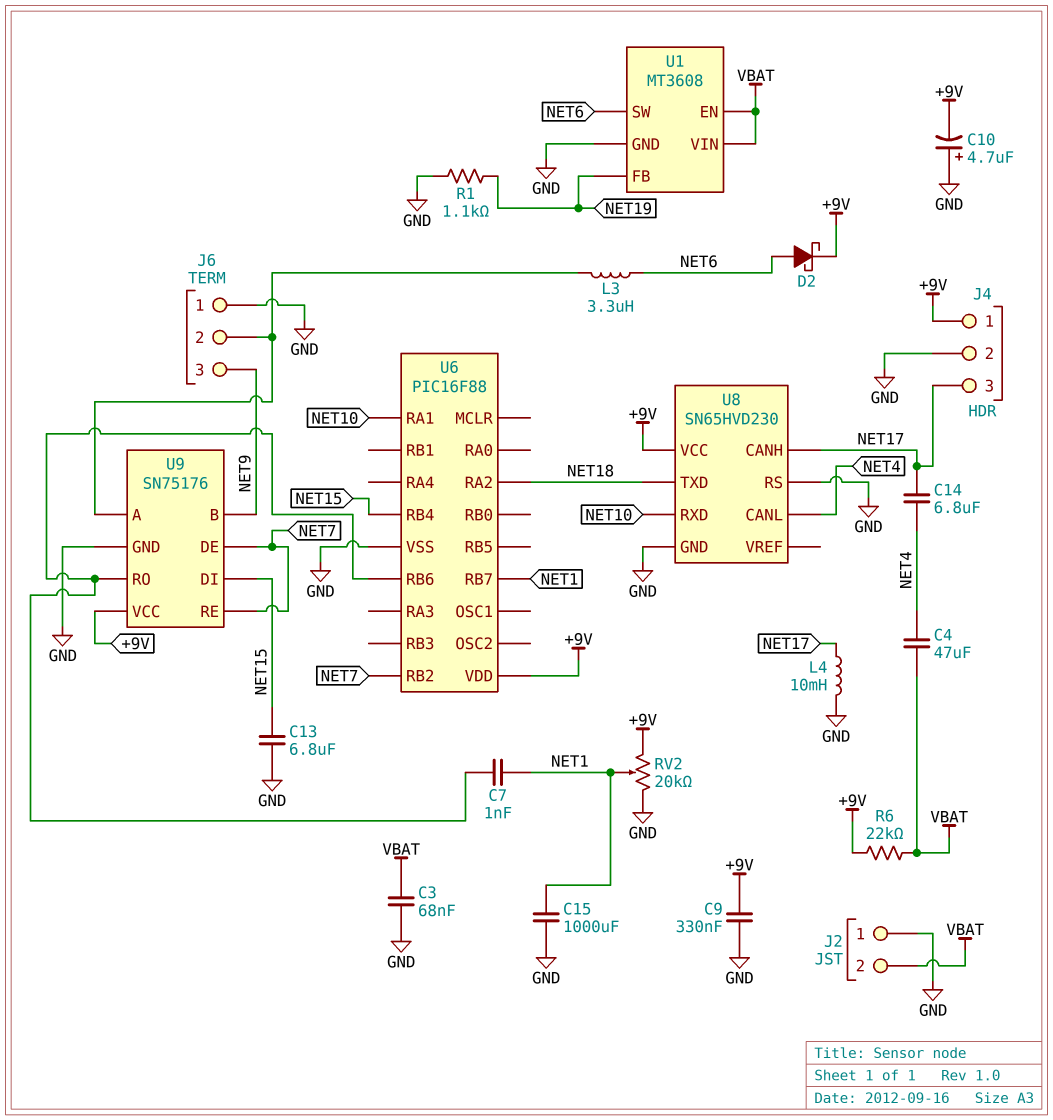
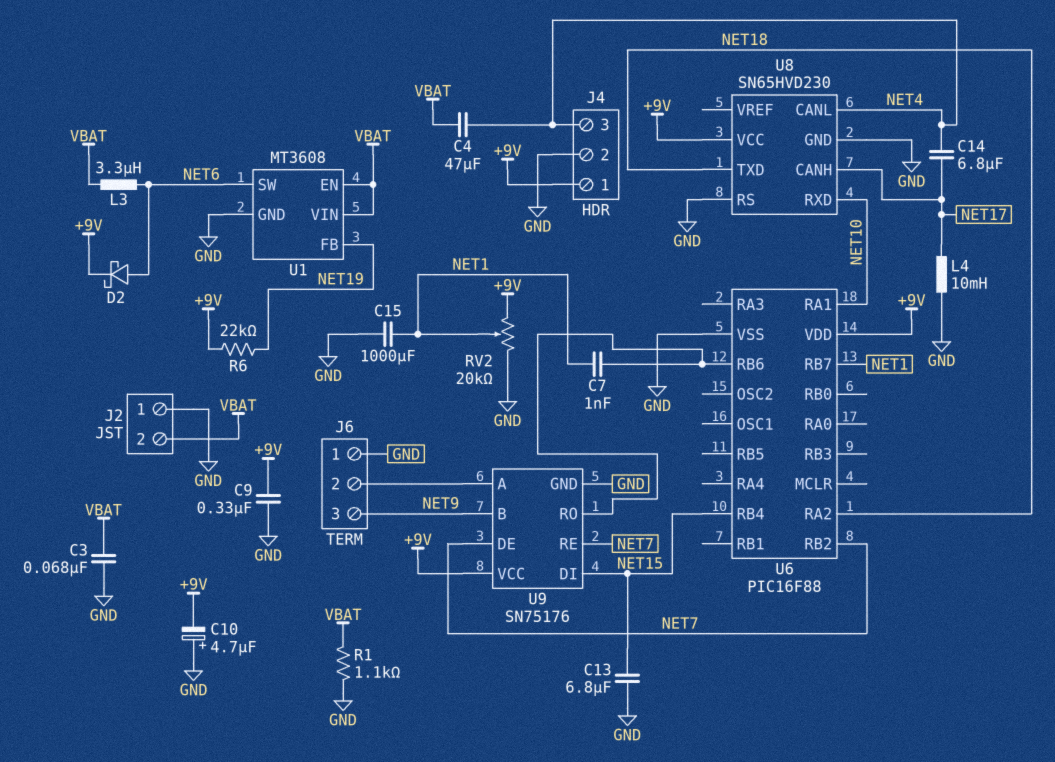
J4 pin 3: NET17 -> NET4
L3: 3.3uH (J6/2, NET6) -> 3.3uH (NET6, VBAT)
R1: 1.1k (GND, NET19) -> 1.1k (GND, VBAT)
R6: 22k (+9V, VBAT) -> 22k (+9V, NET19)

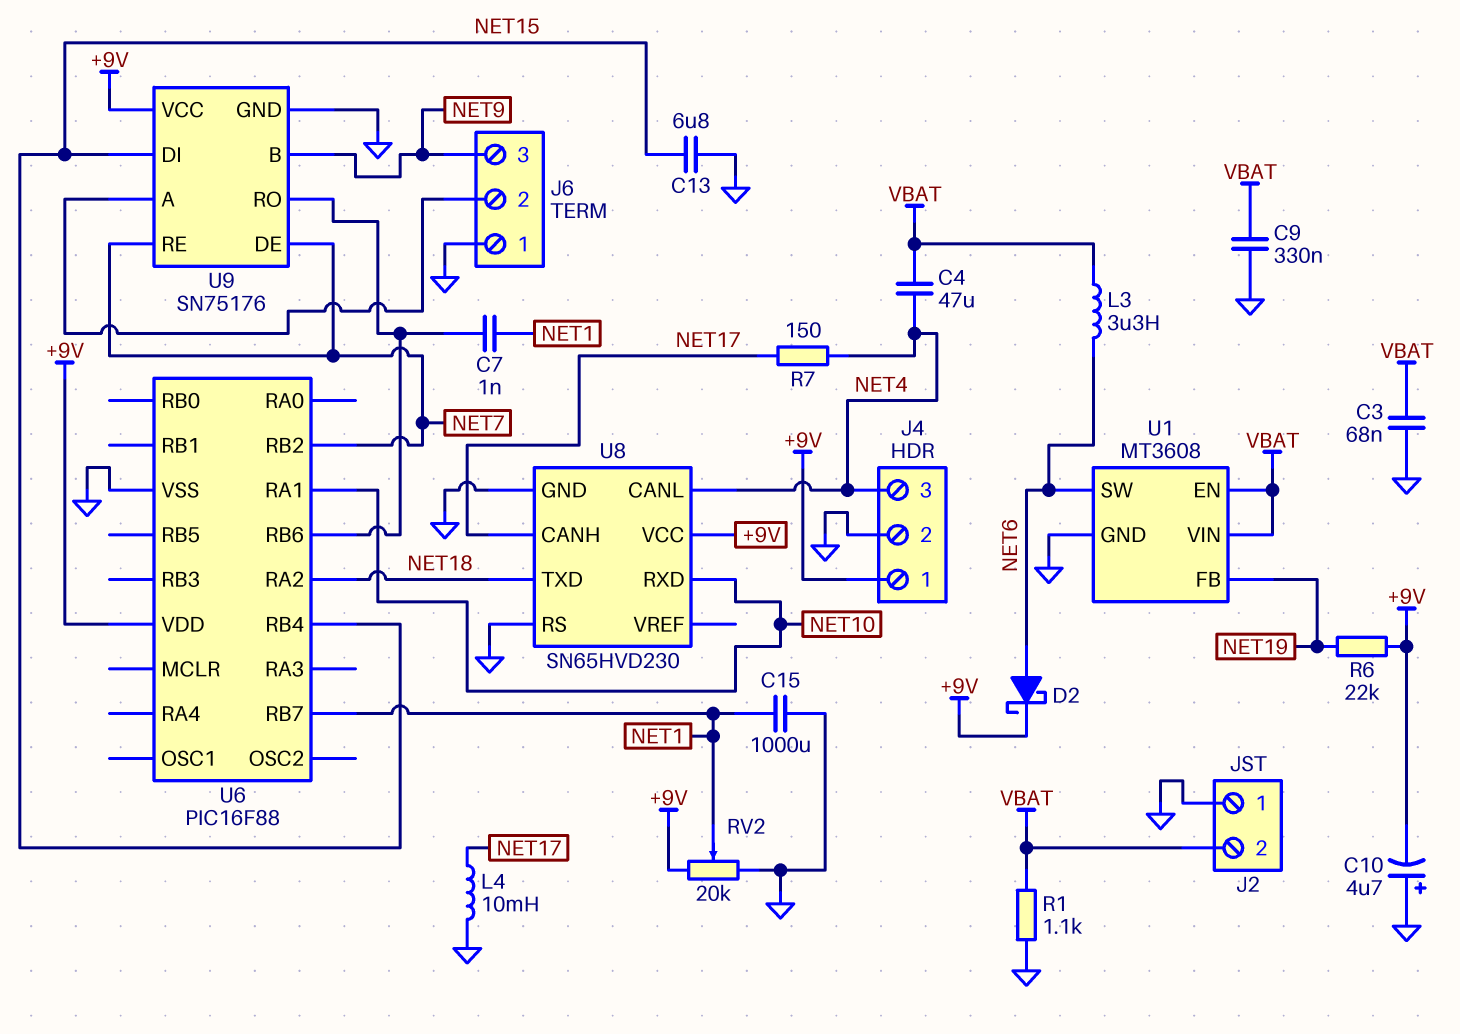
C9: 330nF (+9V, GND) -> 330nF (GND, VBAT)
C14: 6.8uF (NET4, NET17) -> none
R7: none -> 150 (NET4, NET17)

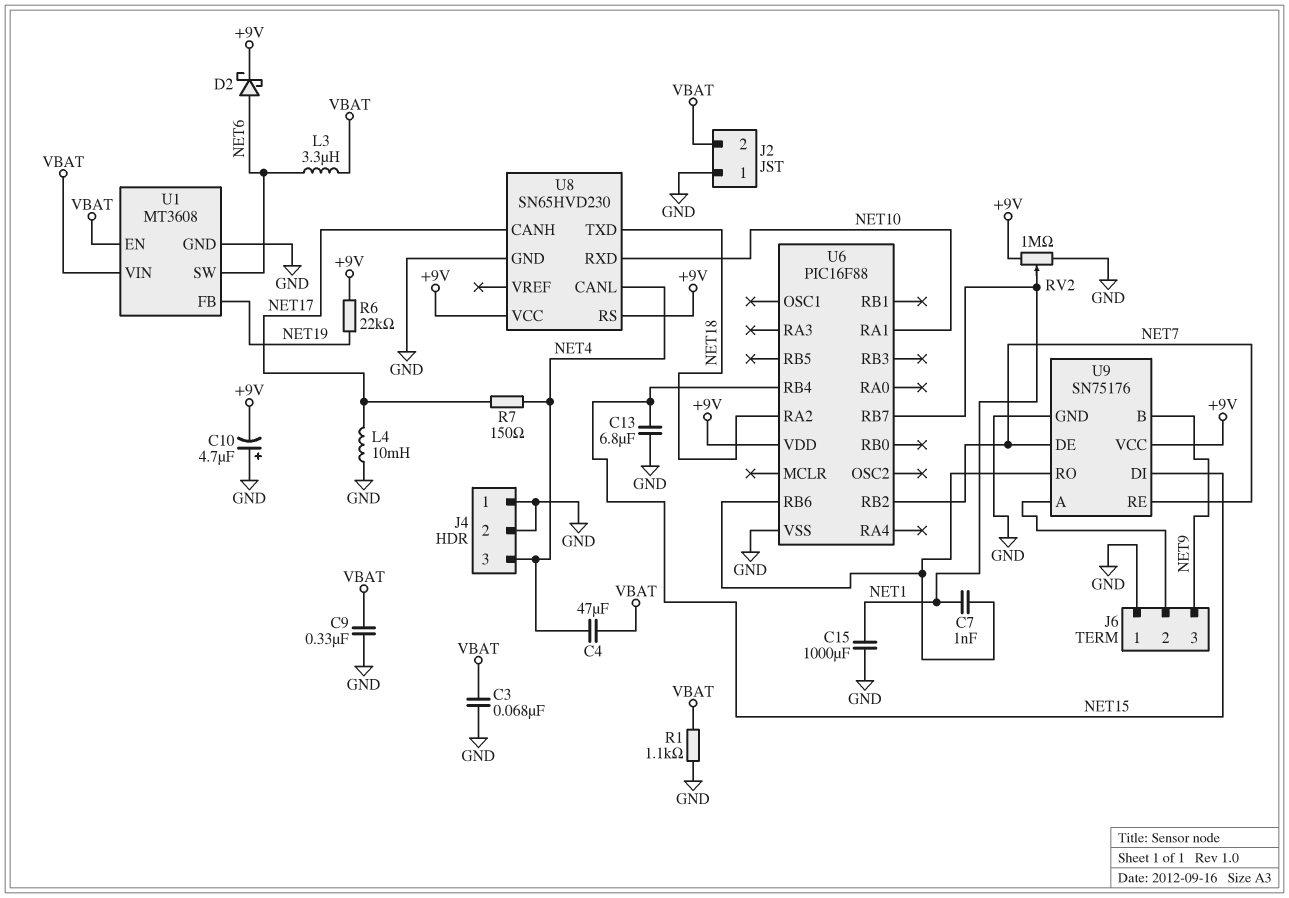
J4 pin 1: +9V -> GND
RV2: 20k (+9V, GND, wiper NET1) -> 1M (+9V, GND, wiper NET1)
U8 pin RS: GND -> +9V

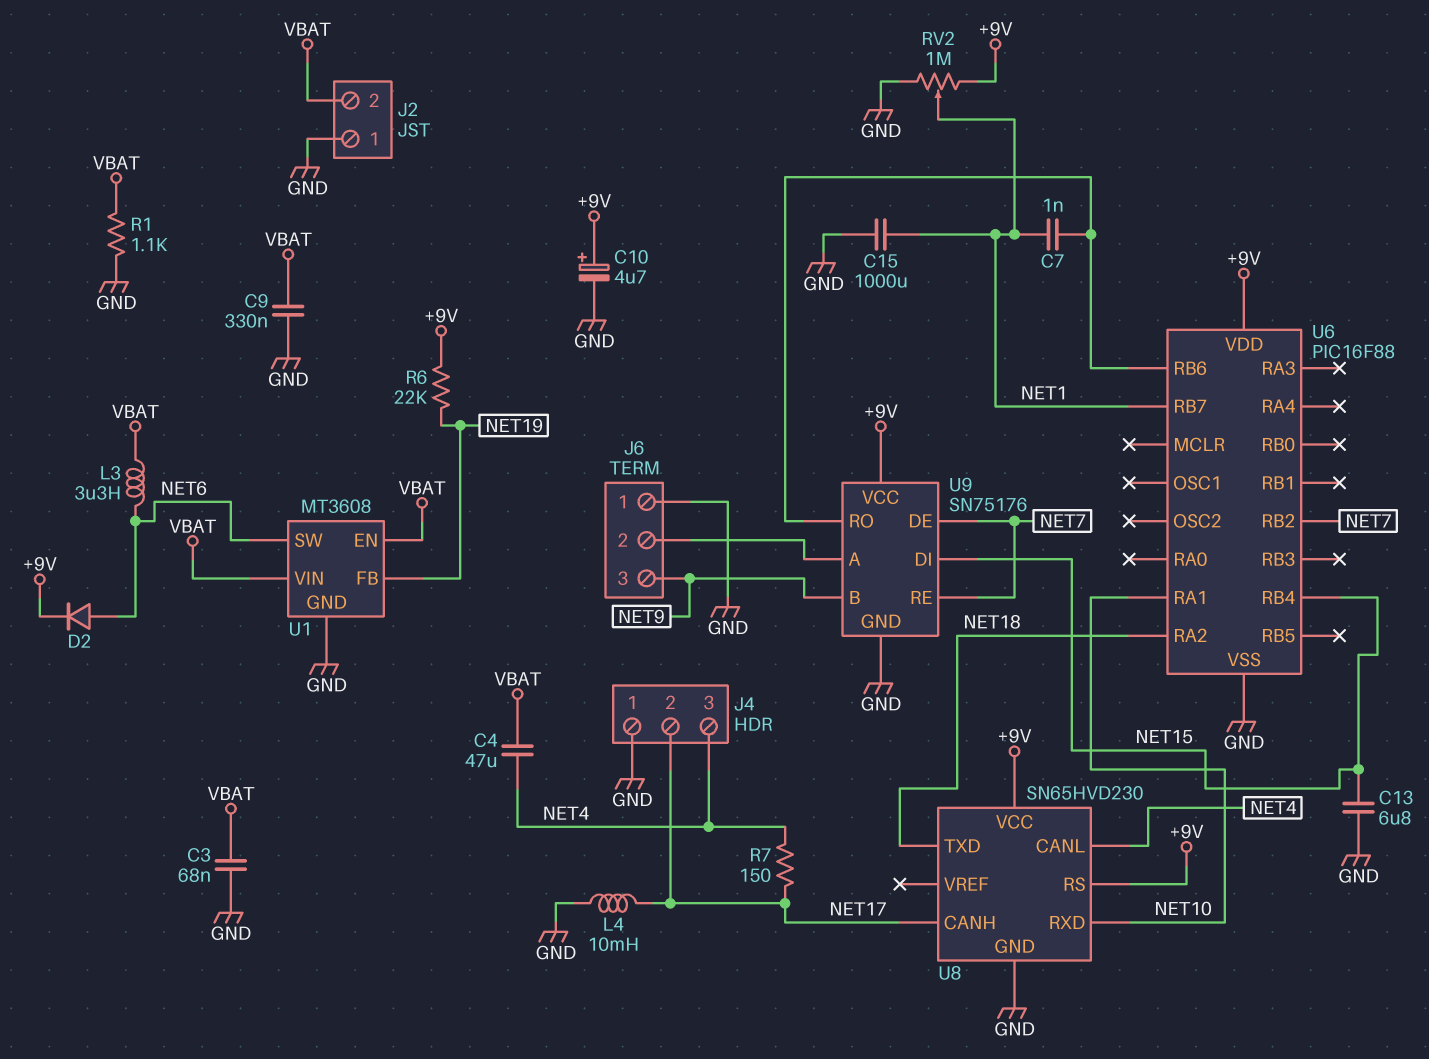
C10: 4.7uF (plus GND, minus +9V) -> 4.7uF (plus +9V, minus GND)
D2: schottky (A NET6, K +9V) -> diode (A NET6, K +9V)
J4 pin 2: GND -> NET17

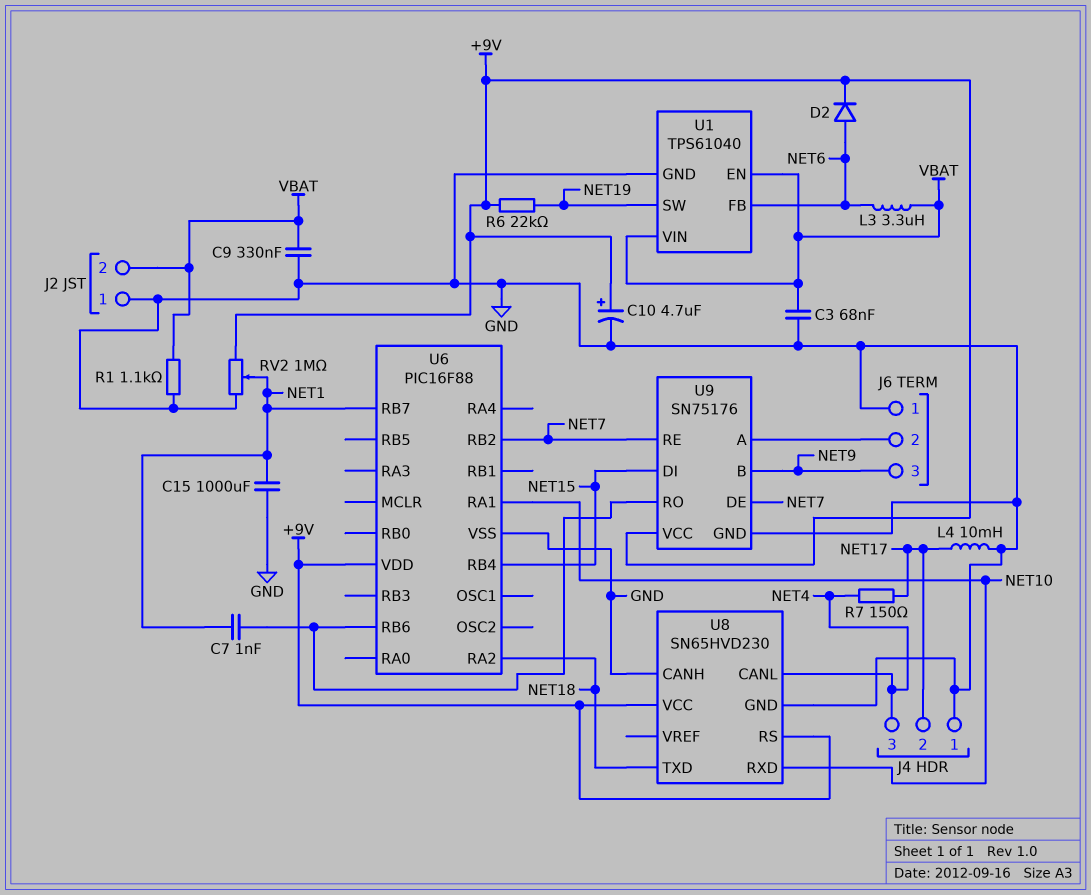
C4: 47uF (NET4, VBAT) -> none
C13: 6.8uF (GND, NET15) -> none
U1: MT3608 -> TPS61040
U1 pin FB: NET19 -> NET6
U1 pin SW: NET6 -> NET19
U8 pin CANH: NET17 -> GND

